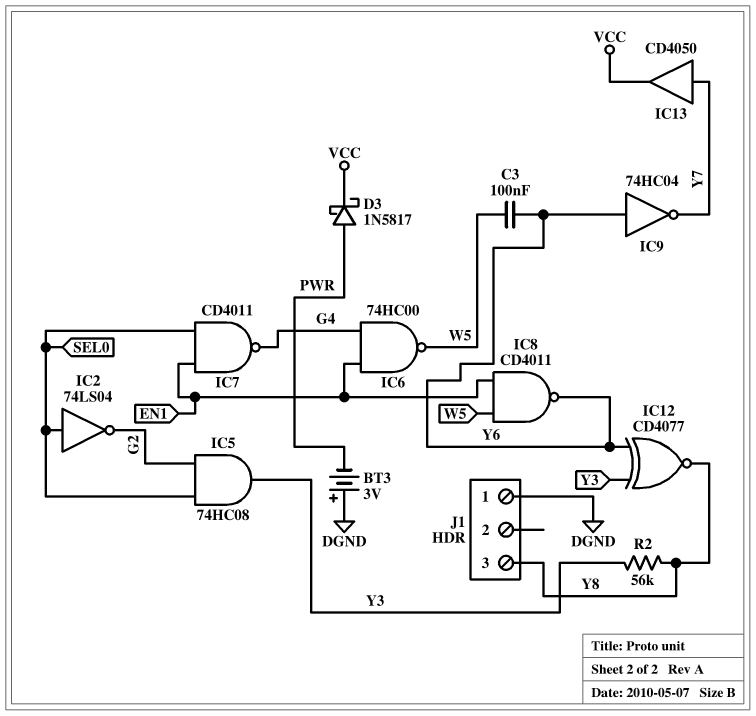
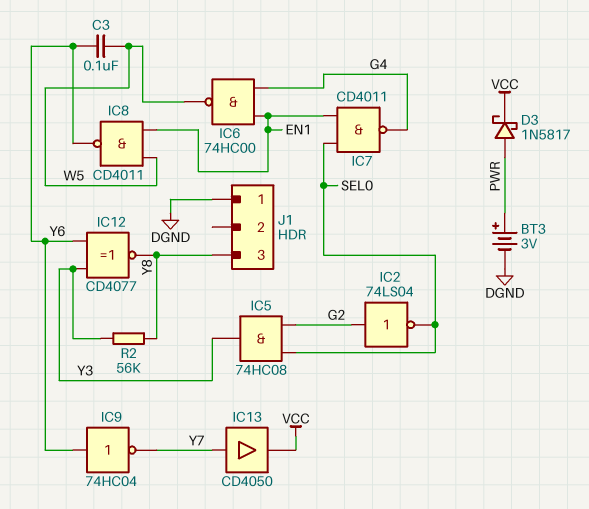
BT3: 3V (plus DGND, minus PWR) -> 3V (plus PWR, minus DGND)
IC2: NOT 74LS04 (in SEL0, out G2) -> NOT 74LS04 (in G2, out SEL0)

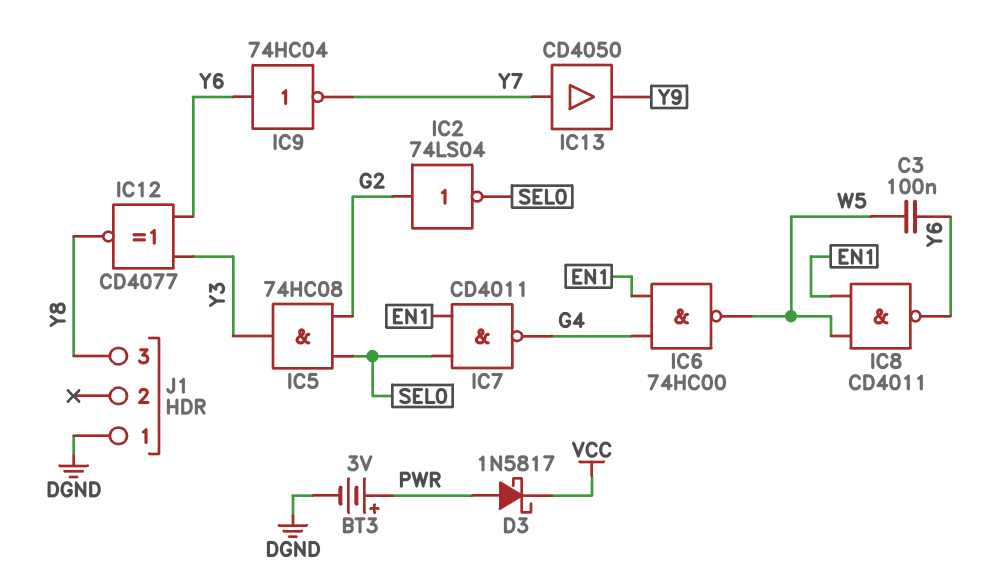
IC13: buffer CD4050 (in Y7, out VCC) -> buffer CD4050 (in Y7, out Y9)
R2: 56k (Y3, Y8) -> none

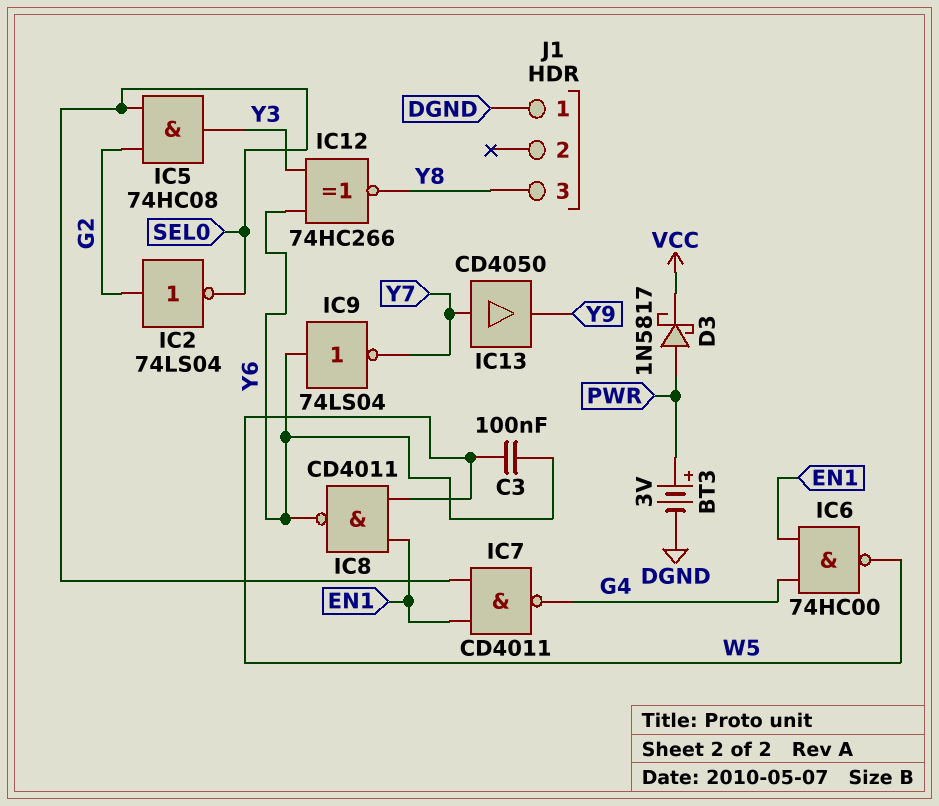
IC9: NOT 74HC04 (in Y6, out Y7) -> NOT 74LS04 (in Y6, out Y7)
IC12: XNOR CD4077 (in Y3, in Y6, out Y8) -> XNOR 74HC266 (in Y3, in Y6, out Y8)

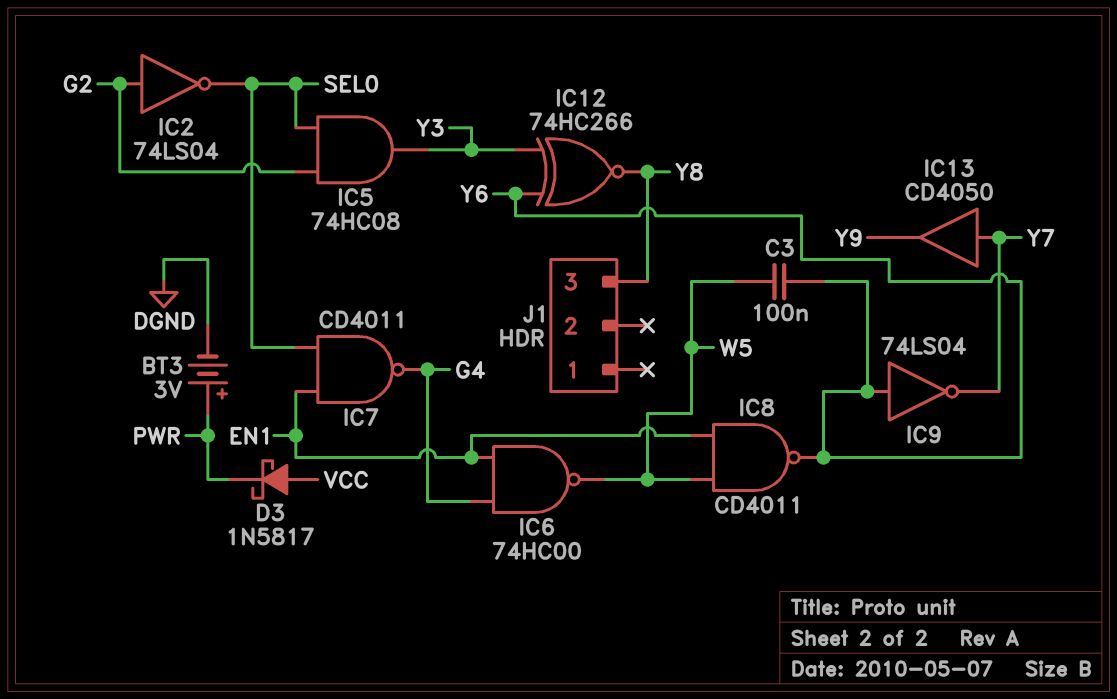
D3: schottky 1N5817 (A PWR, K VCC) -> schottky 1N5817 (A VCC, K PWR)
J1 pin 1: DGND -> none

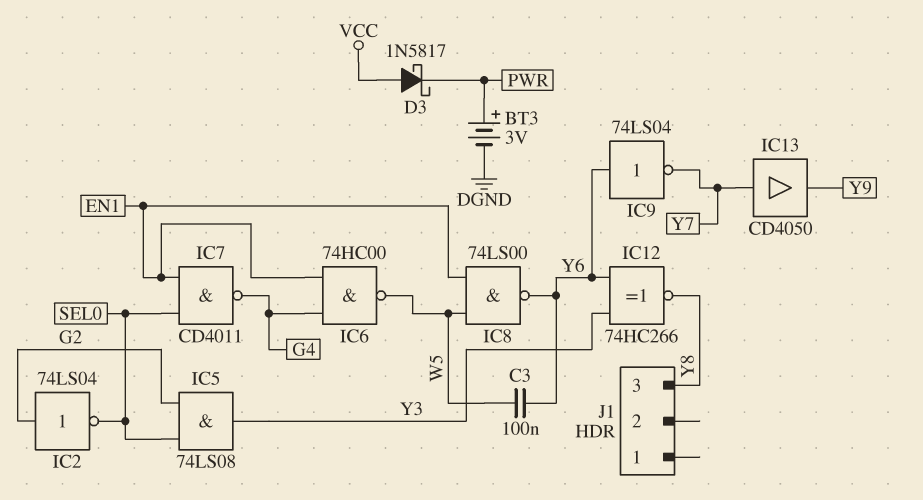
IC5: AND 74HC08 (in G2, in SEL0, out Y3) -> AND 74LS08 (in G2, in SEL0, out Y3)
IC8: NAND CD4011 (in EN1, in W5, out Y6) -> NAND 74LS00 (in EN1, in W5, out Y6)

